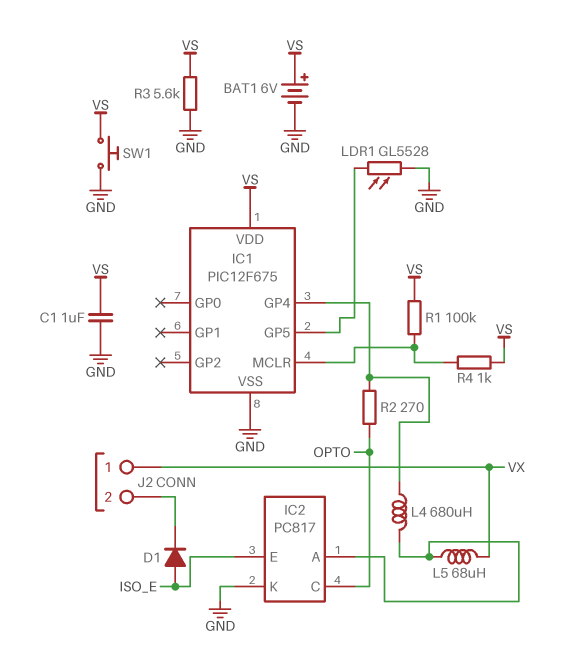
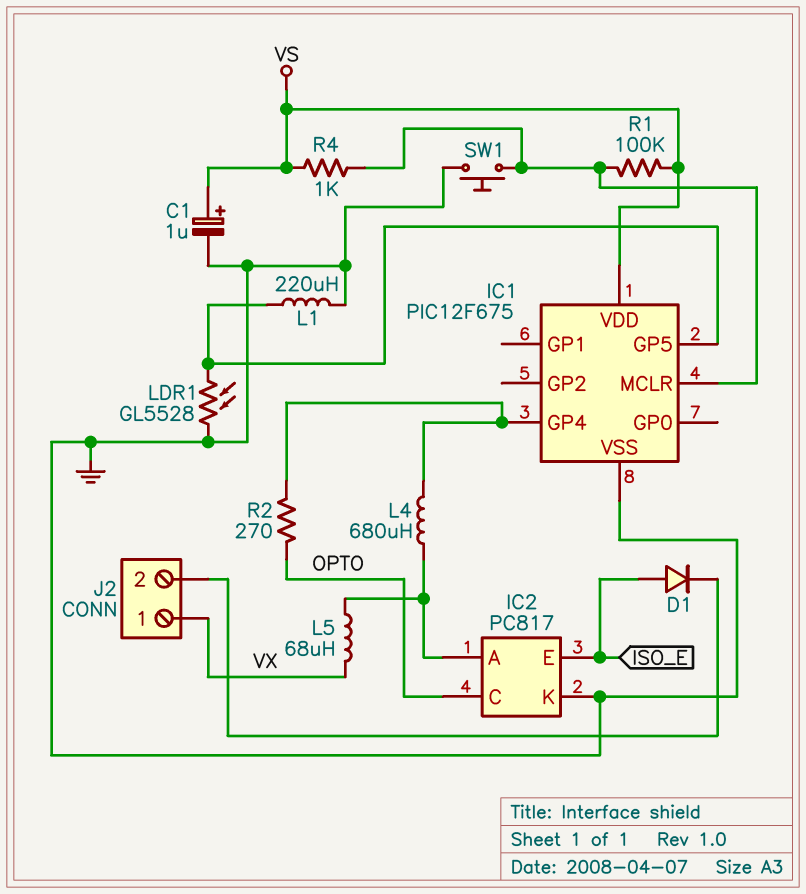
BAT1: 6V (plus VS, minus GND) -> none
C1: 1uF (GND, VS) -> 1uF (plus VS, minus GND)
L1: none -> 220uH (GND, IC1/GP5)
R3: 5.6k (GND, VS) -> none
SW1: button (GND, VS) -> button (GND, IC1/MCLR)

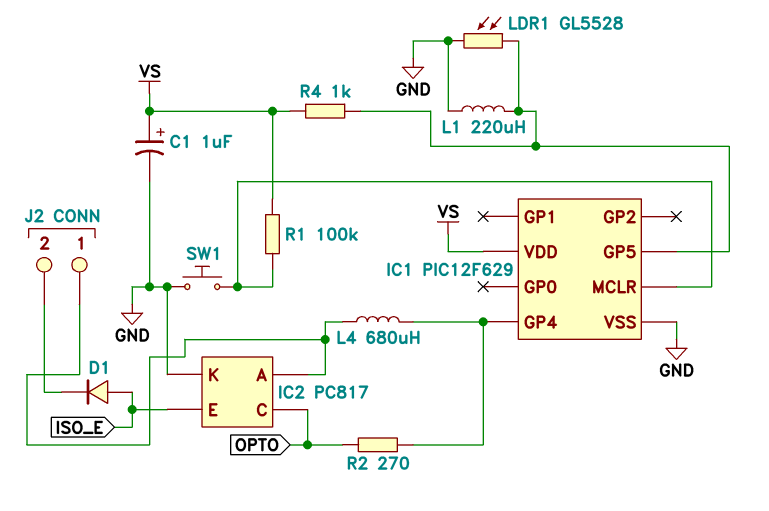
IC1: PIC12F675 -> PIC12F629
J2 pin 1: VX -> IC2/A
L5: 68uH (IC2/A, VX) -> none
R4: 1k (IC1/MCLR, VS) -> 1k (IC1/GP5, VS)

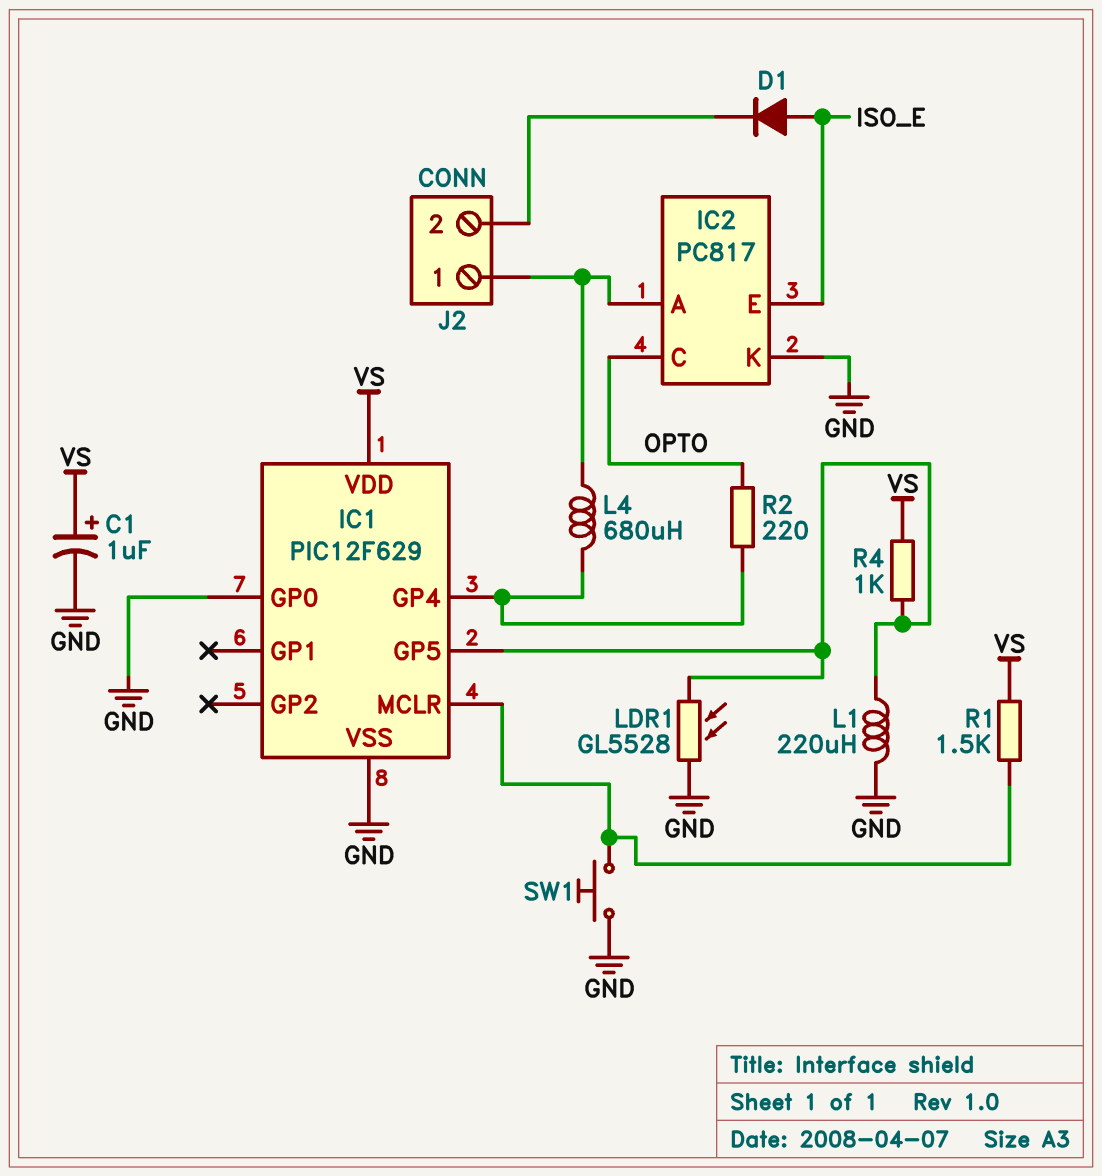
IC1 pin GP0: none -> GND
R1: 100k (IC1/MCLR, VS) -> 1.5k (IC1/MCLR, VS)
R2: 270 (IC1/GP4, OPTO) -> 220 (IC1/GP4, OPTO)

